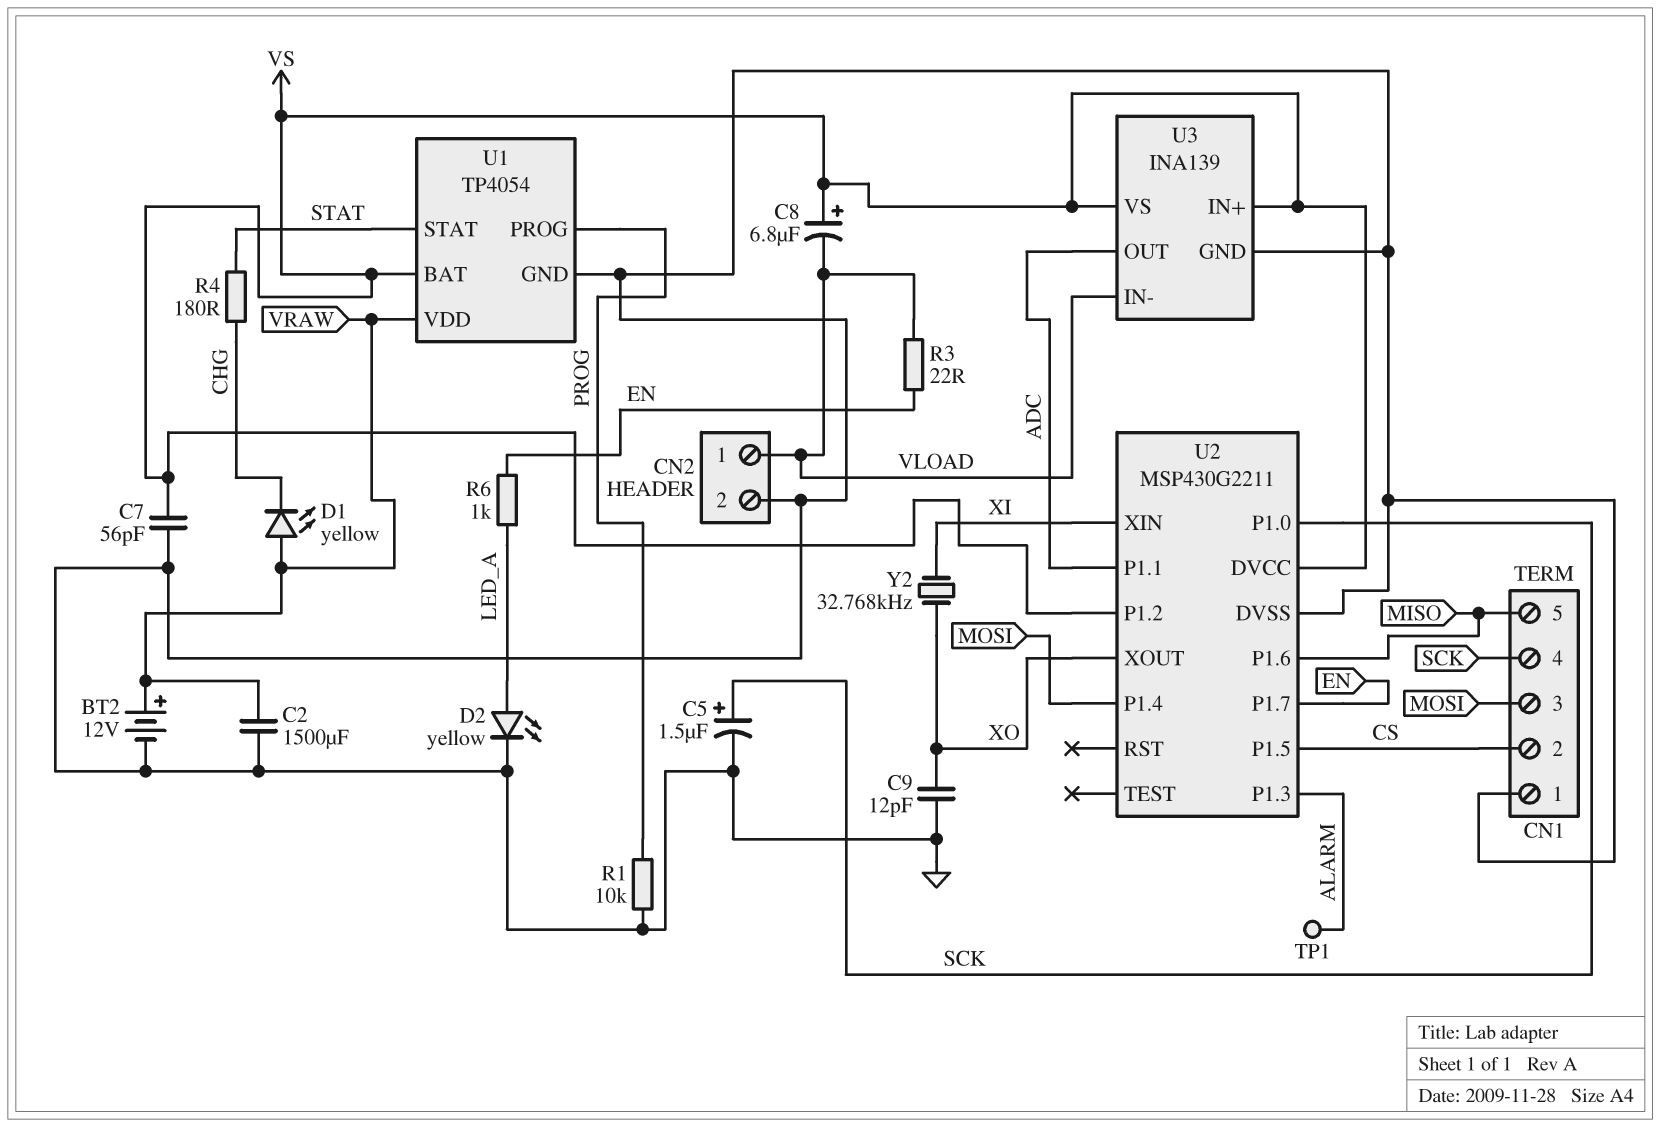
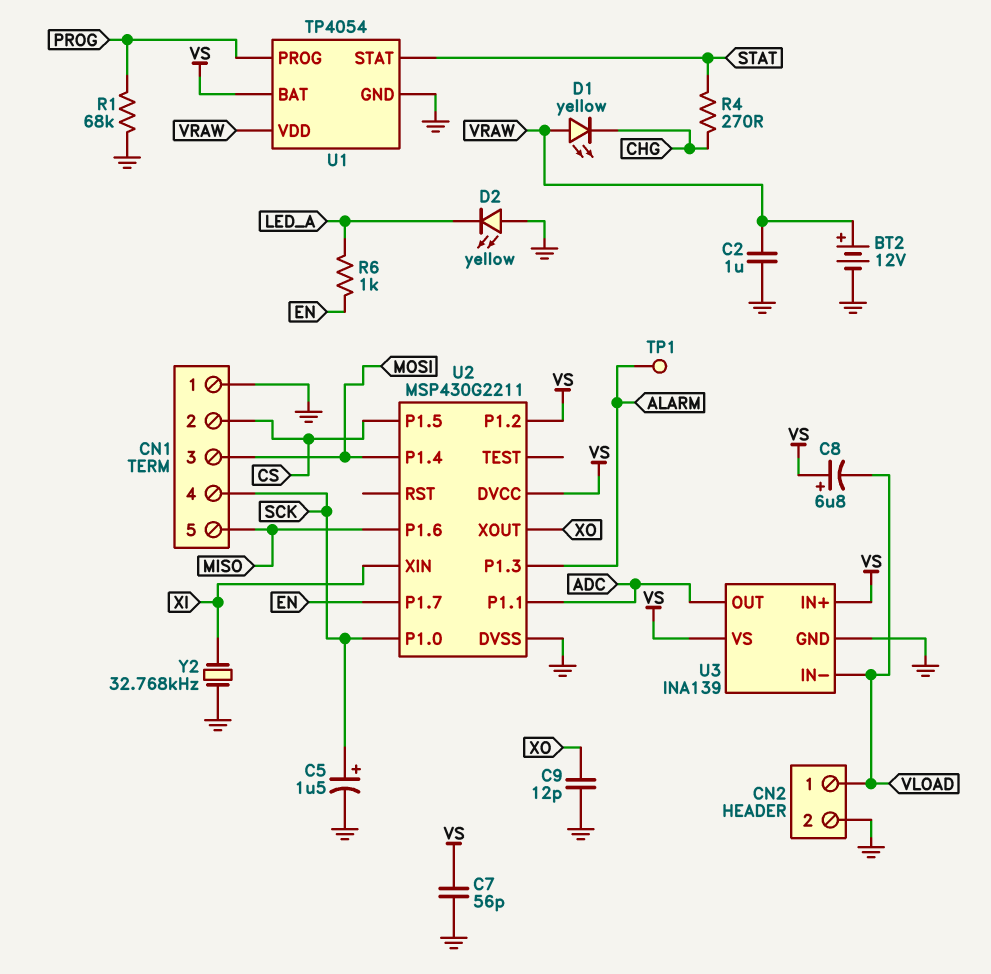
C2: 1500uF (GND, VRAW) -> 1uF (GND, VRAW)
D2: LED yellow (A LED_A, K GND) -> LED yellow (A GND, K LED_A)
R1: 10k (GND, PROG) -> 68k (GND, PROG)
R3: 22 (EN, VLOAD) -> none
R4: 180 (CHG, STAT) -> 270 (CHG, STAT)
Y2: 32.768kHz (XI, XO) -> 32.768kHz (GND, XI)

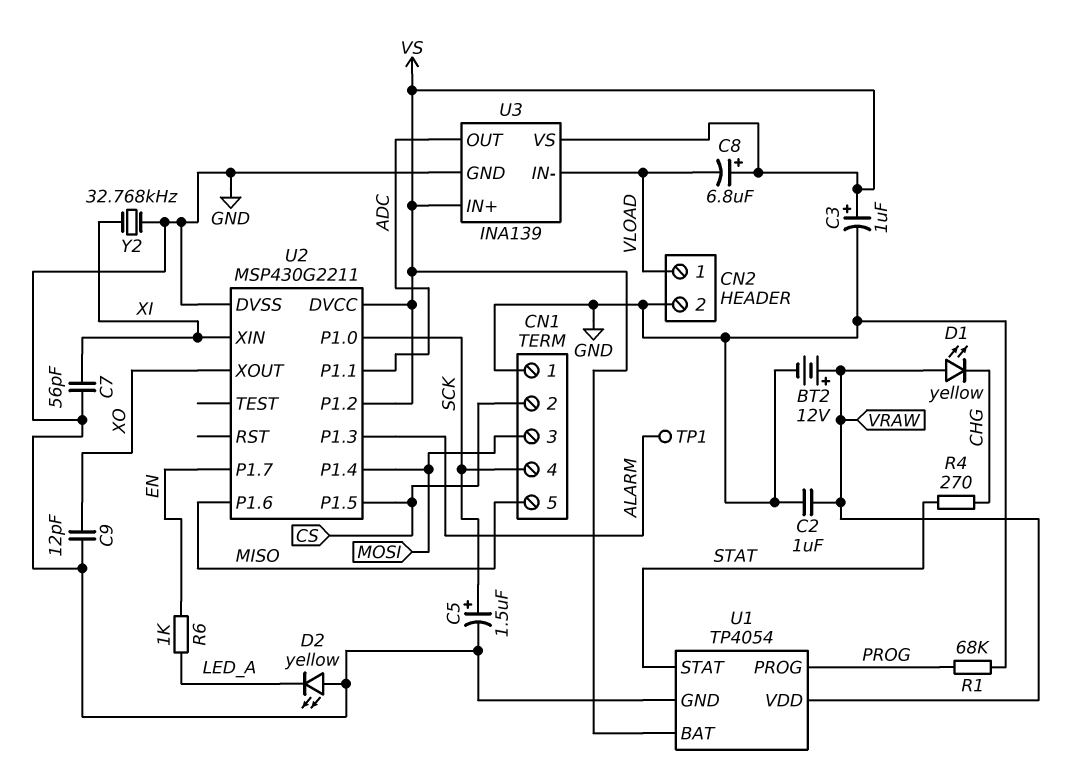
C3: none -> 1uF (plus VS, minus GND)
C7: 56pF (GND, VS) -> 56pF (GND, XI)

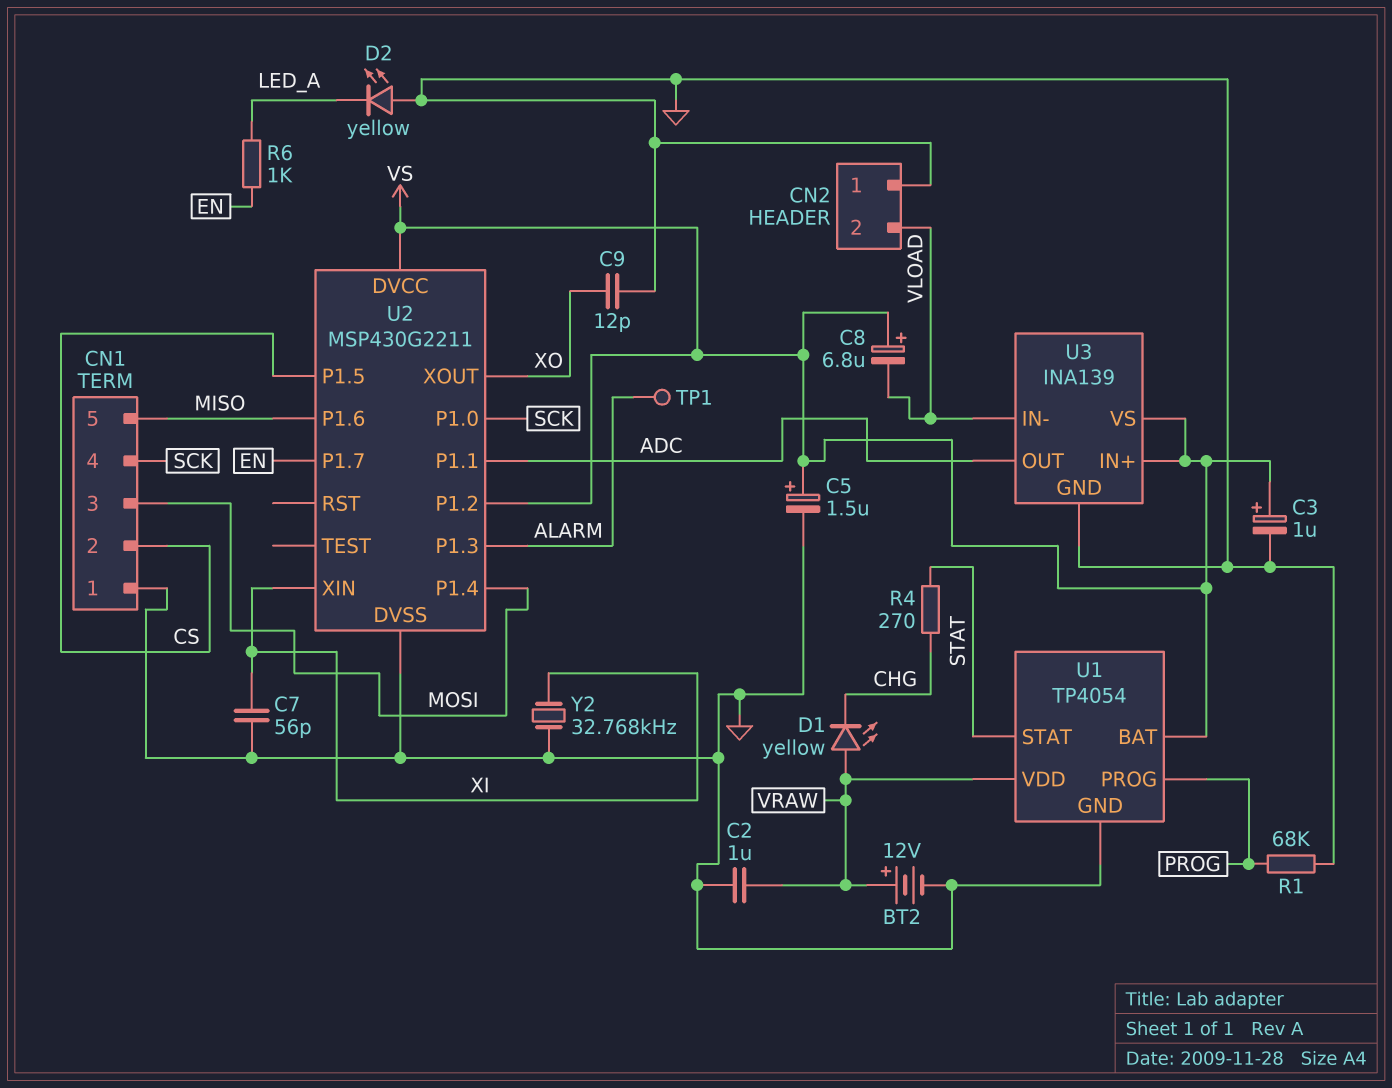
C5: 1.5uF (plus SCK, minus GND) -> 1.5uF (plus VS, minus GND)
CN2 pin 1: VLOAD -> GND
CN2 pin 2: GND -> VLOAD

